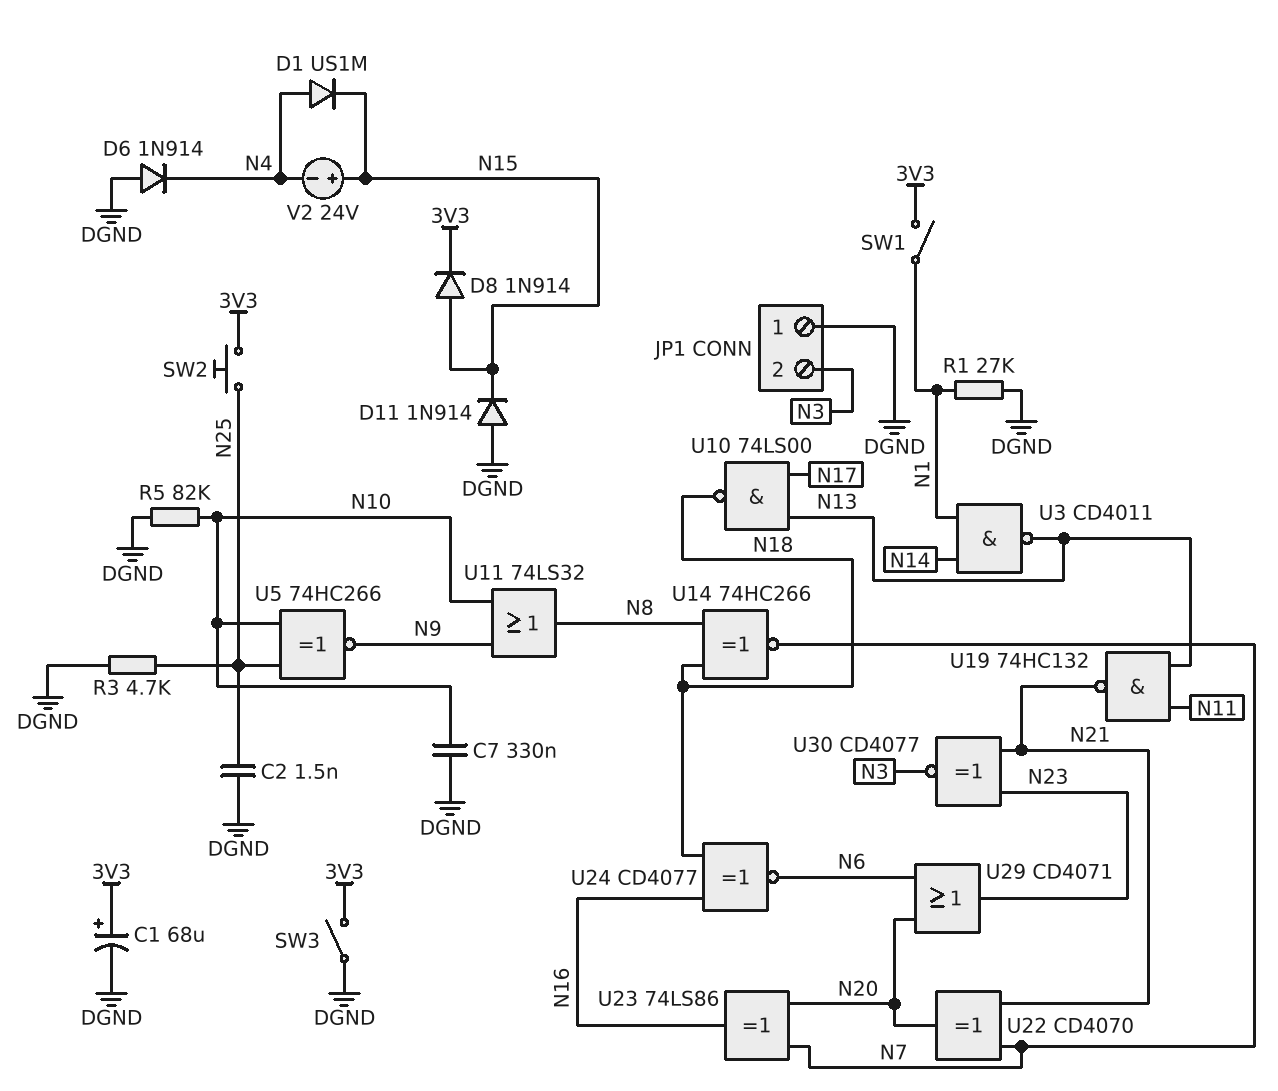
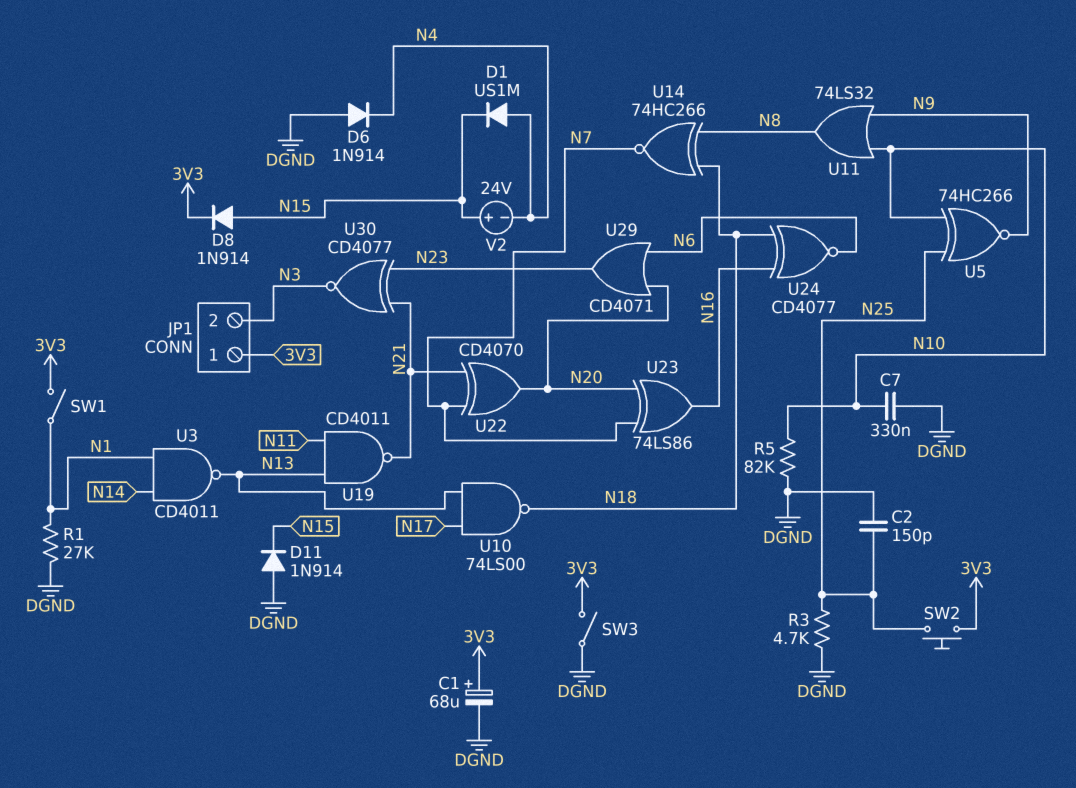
C2: 1.5nF (DGND, N25) -> 150pF (DGND, N25)
JP1 pin 1: DGND -> 3V3
U19: NAND 74HC132 (in N11, in N13, out N21) -> NAND CD4011 (in N11, in N13, out N21)

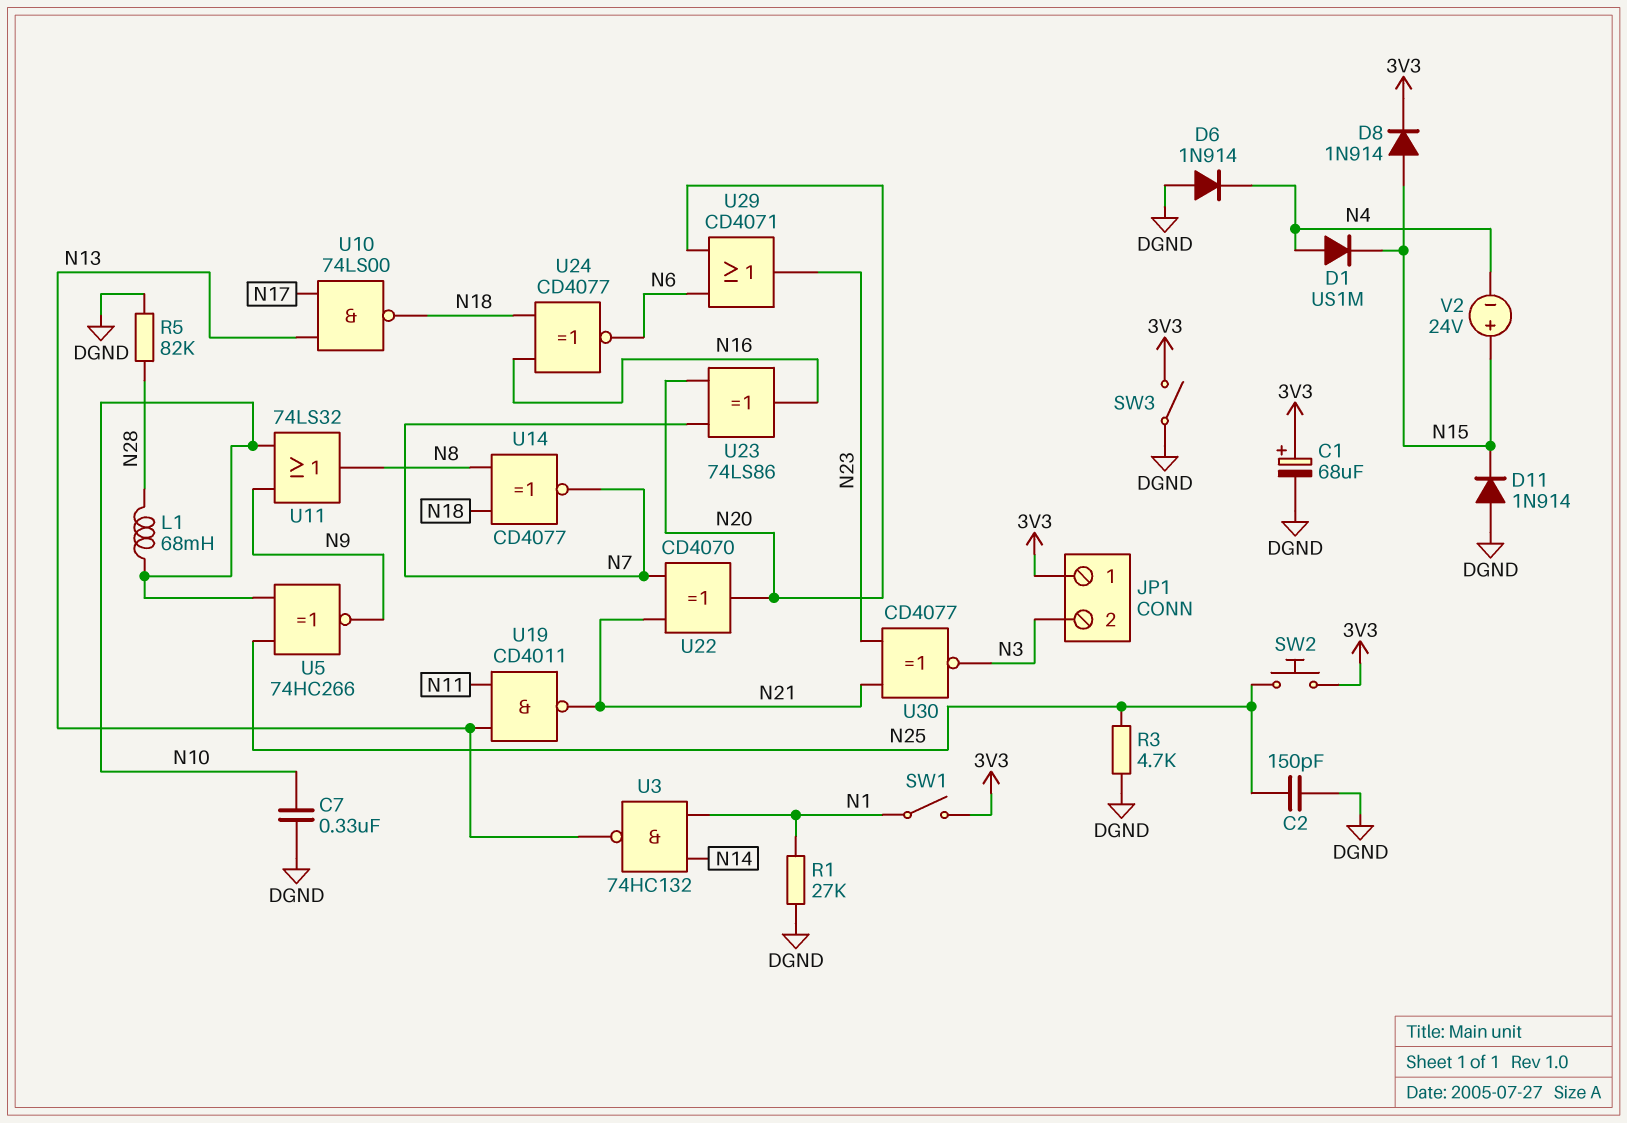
L1: none -> 68mH (N10, N28)
R5: 82k (DGND, N10) -> 82k (DGND, N28)
U3: NAND CD4011 (in N1, in N14, out N13) -> NAND 74HC132 (in N1, in N14, out N13)
U14: XNOR 74HC266 (in N8, in N18, out N7) -> XNOR CD4077 (in N8, in N18, out N7)

